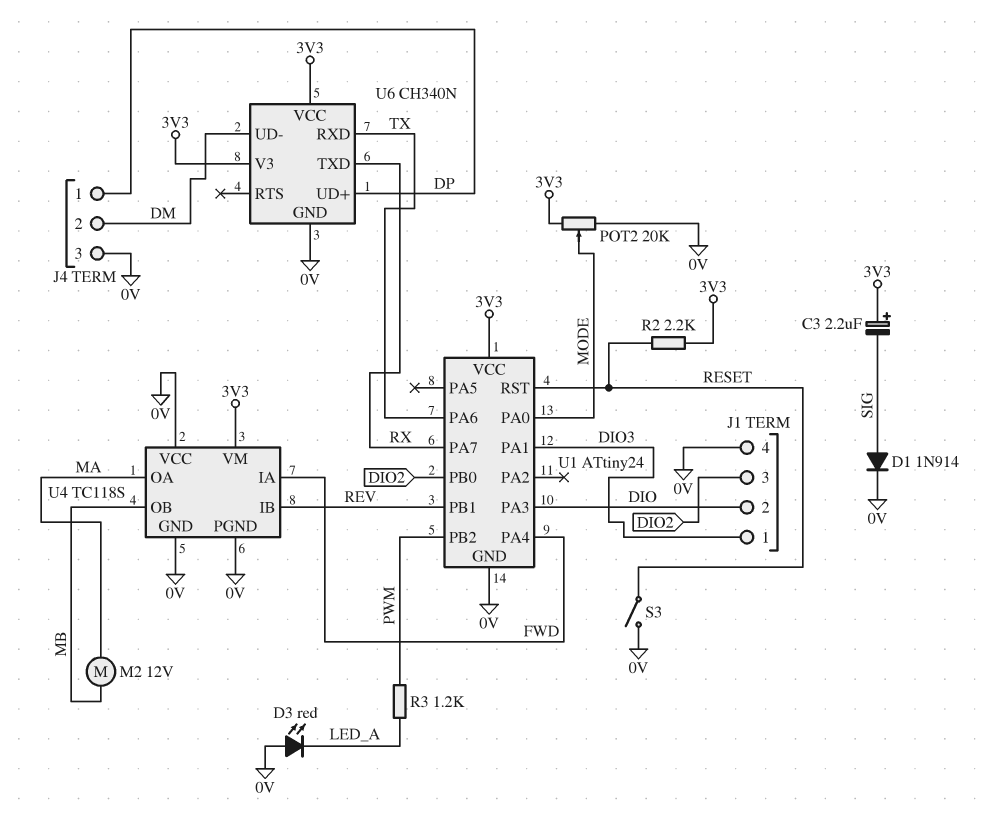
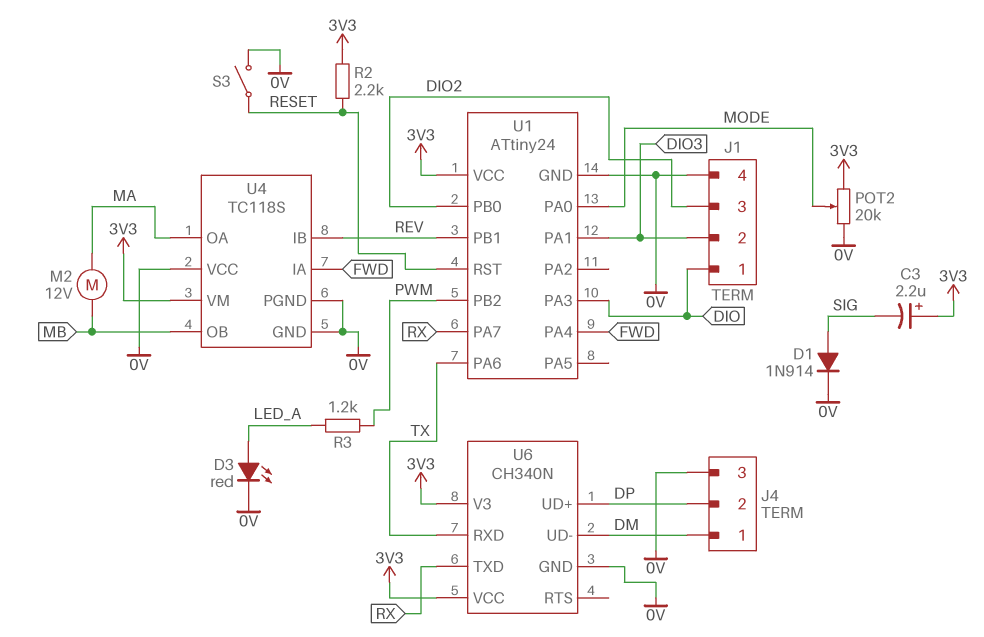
D3: LED red (A 0V, K LED_A) -> LED red (A LED_A, K 0V)
J1 pin 1: DIO3 -> DIO
J1 pin 2: DIO -> DIO3
J4 pin 1: DP -> DM
J4 pin 2: DM -> DP

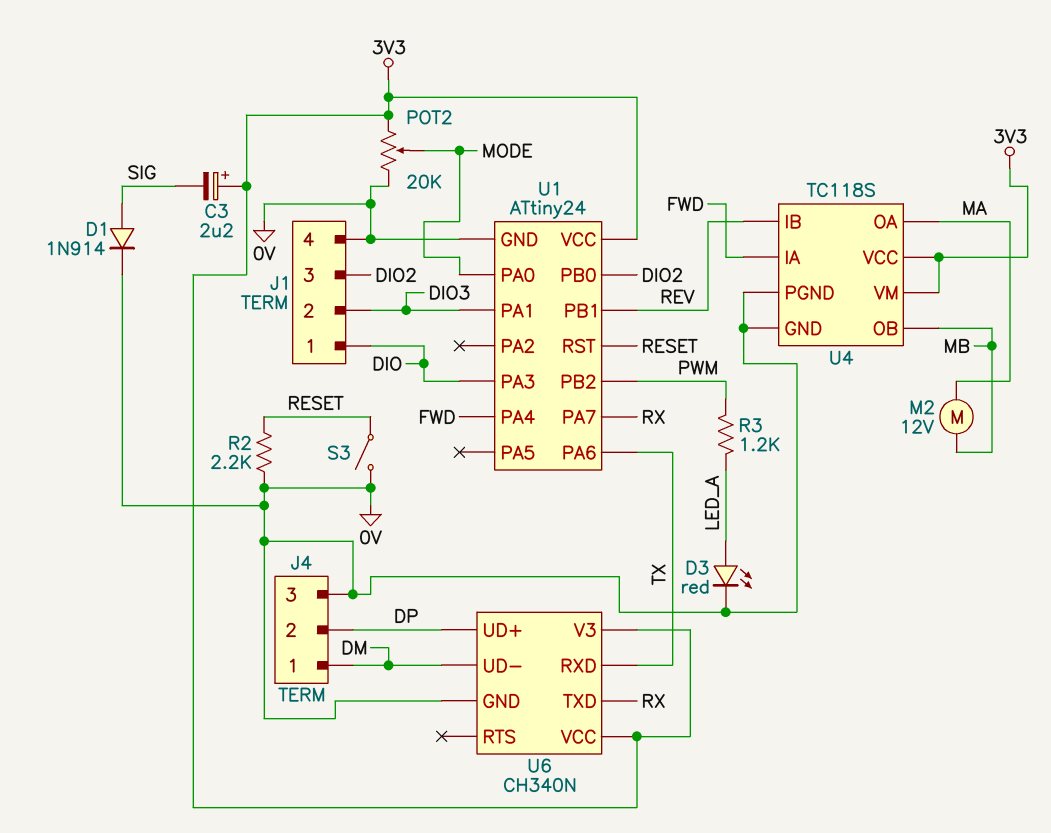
R2: 2.2k (3V3, RESET) -> 2.2k (0V, RESET)
U4 pin VCC: 0V -> 3V3

